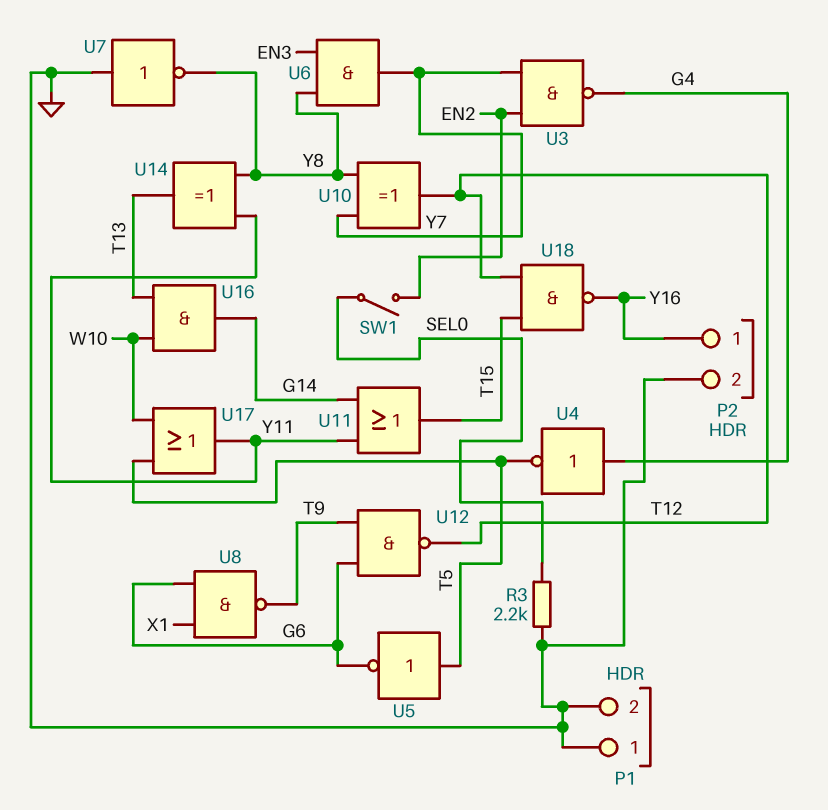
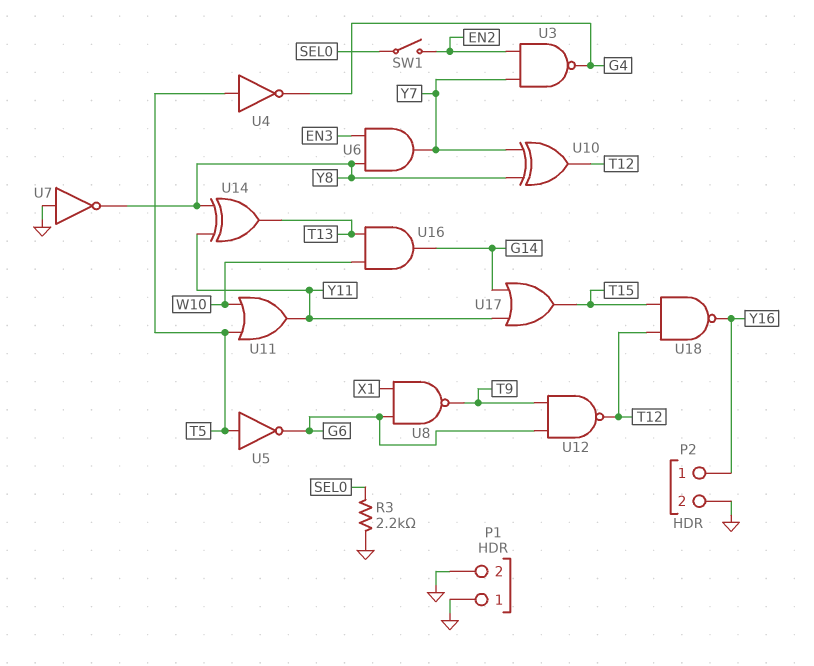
U4: NOT (in G4, out T5) -> NOT (in T5, out G4)
U11: OR (in G14, in Y11, out T15) -> OR (in T5, in W10, out Y11)
U17: OR (in T5, in W10, out Y11) -> OR (in G14, in Y11, out T15)

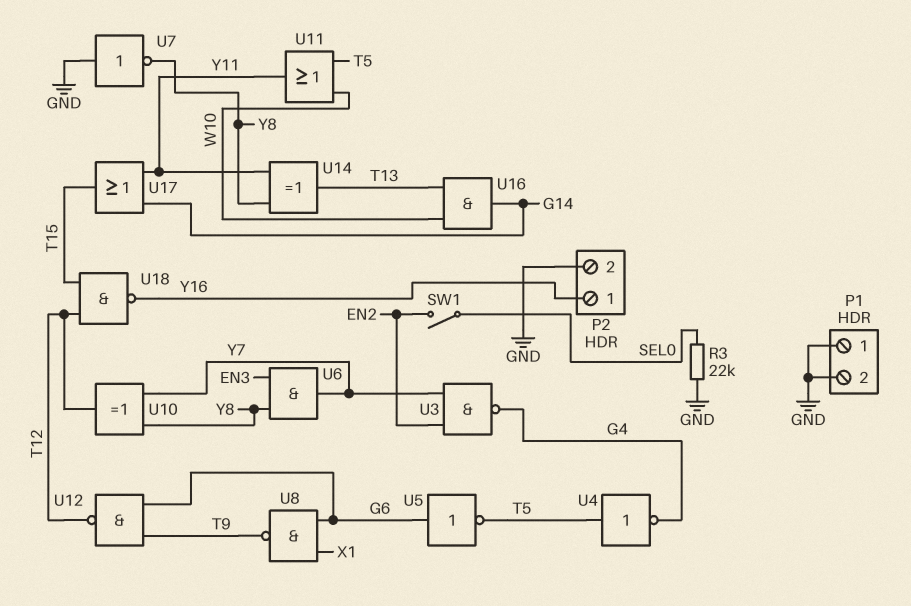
R3: 2.2k (GND, SEL0) -> 22k (GND, SEL0)
U5: NOT (in T5, out G6) -> NOT (in G6, out T5)

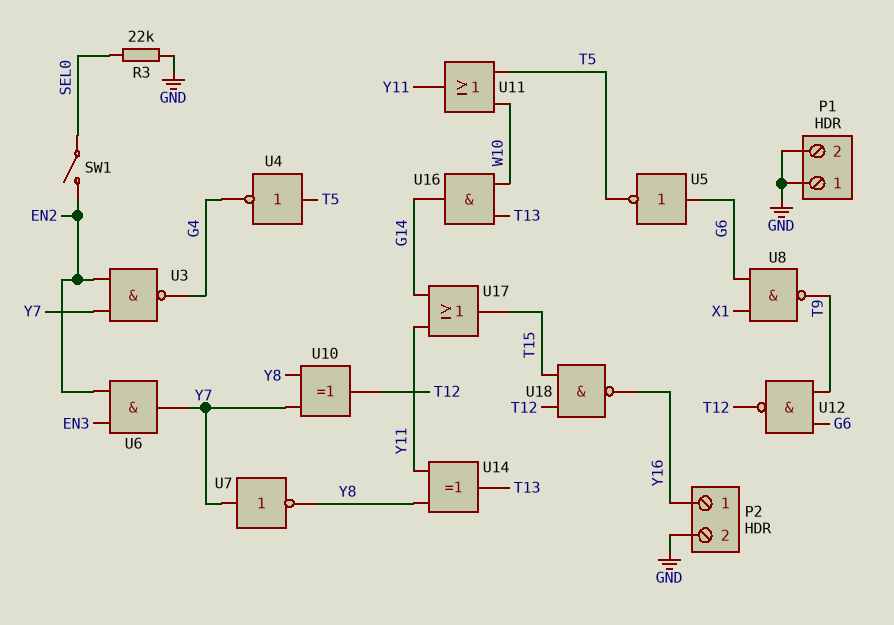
U6: AND (in EN3, in Y8, out Y7) -> AND (in EN2, in EN3, out Y7)
U7: NOT (in GND, out Y8) -> NOT (in Y7, out Y8)

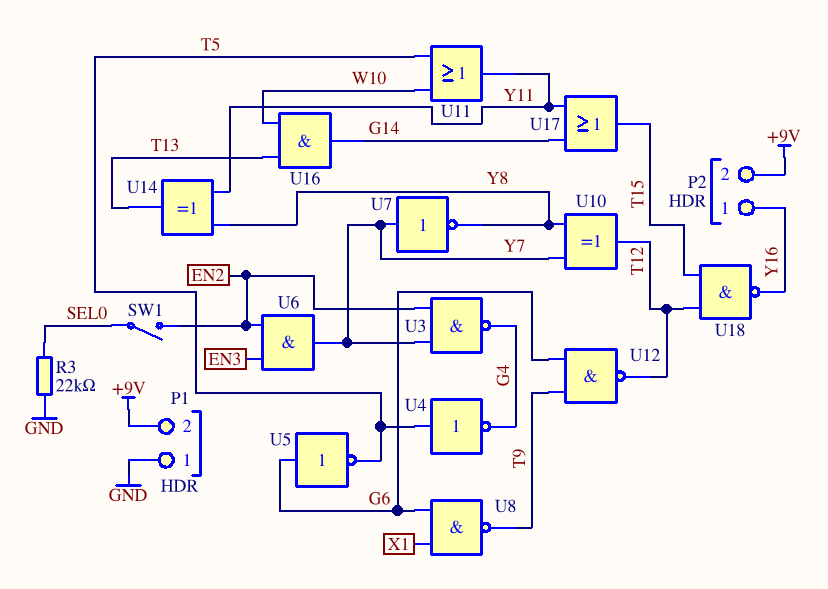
P1 pin 2: GND -> +9V
P2 pin 2: GND -> +9V

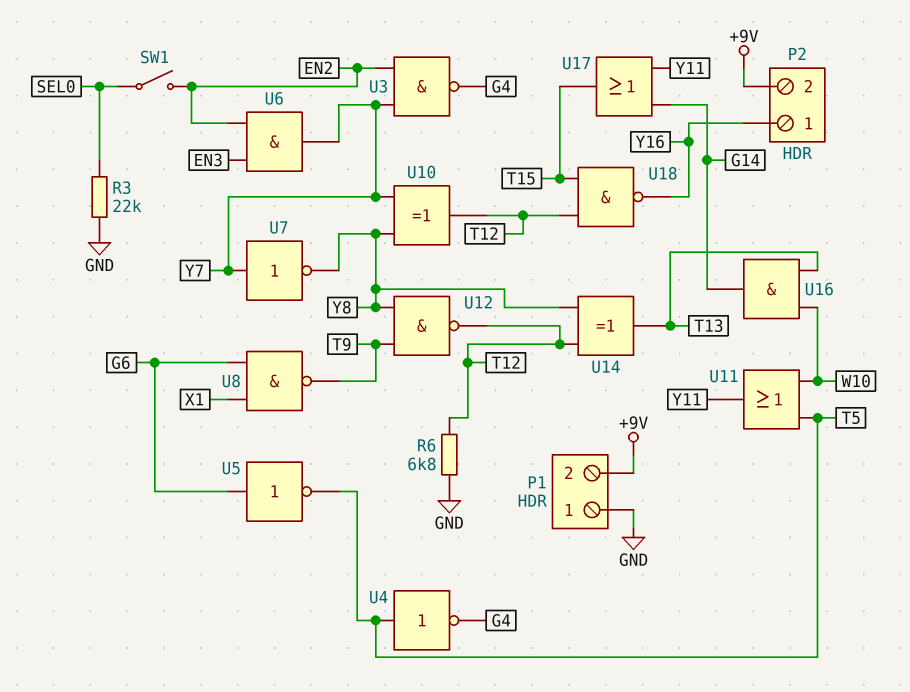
R6: none -> 6.8k (GND, T12)
U12: NAND (in G6, in T9, out T12) -> NAND (in T9, in Y8, out T12)
U14: XOR (in Y8, in Y11, out T13) -> XOR (in T12, in Y8, out T13)

